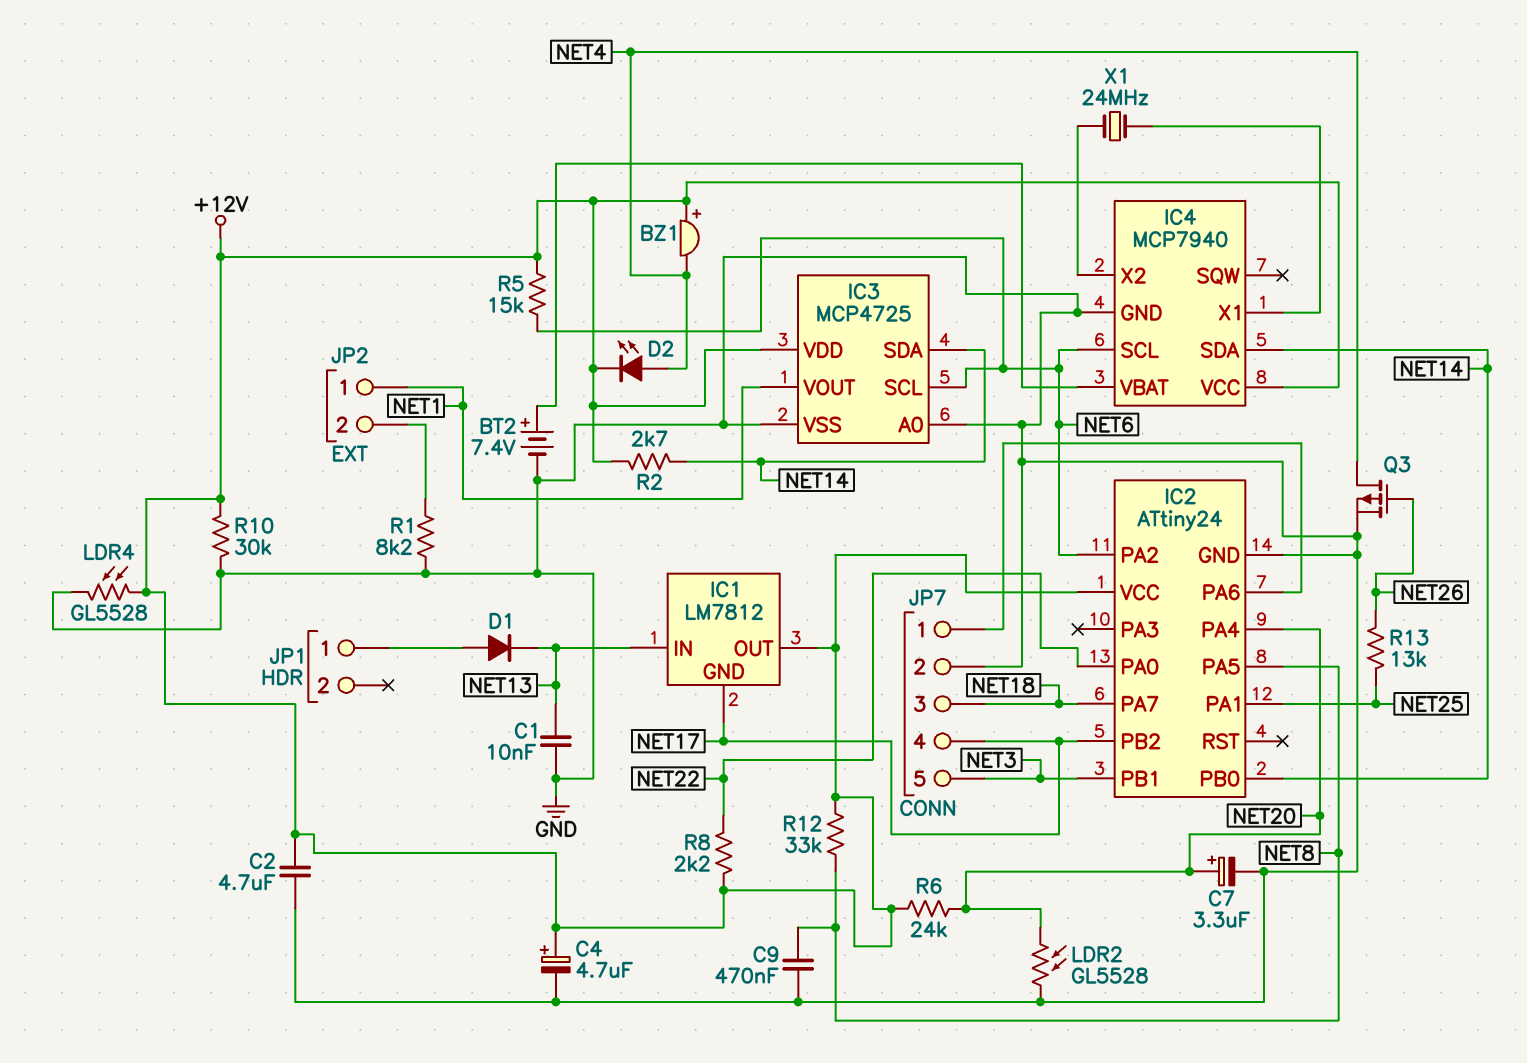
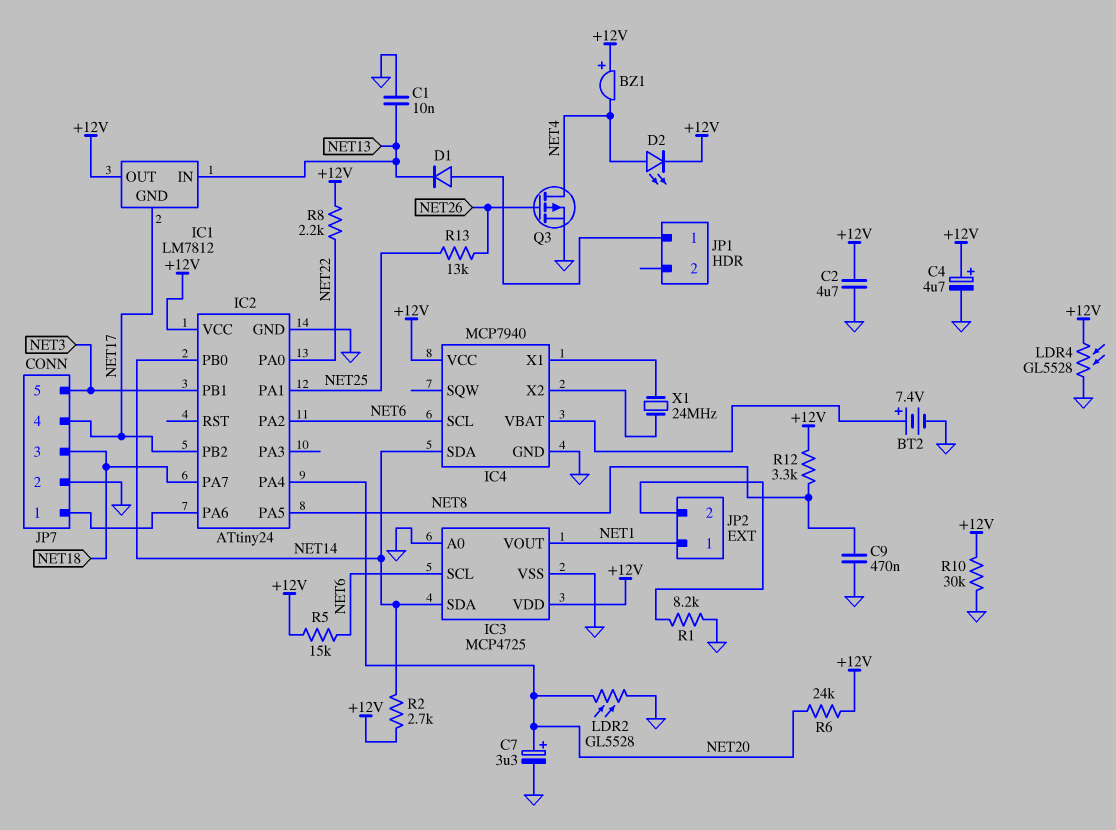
R12: 33k (+12V, NET8) -> 3.3k (+12V, NET8)

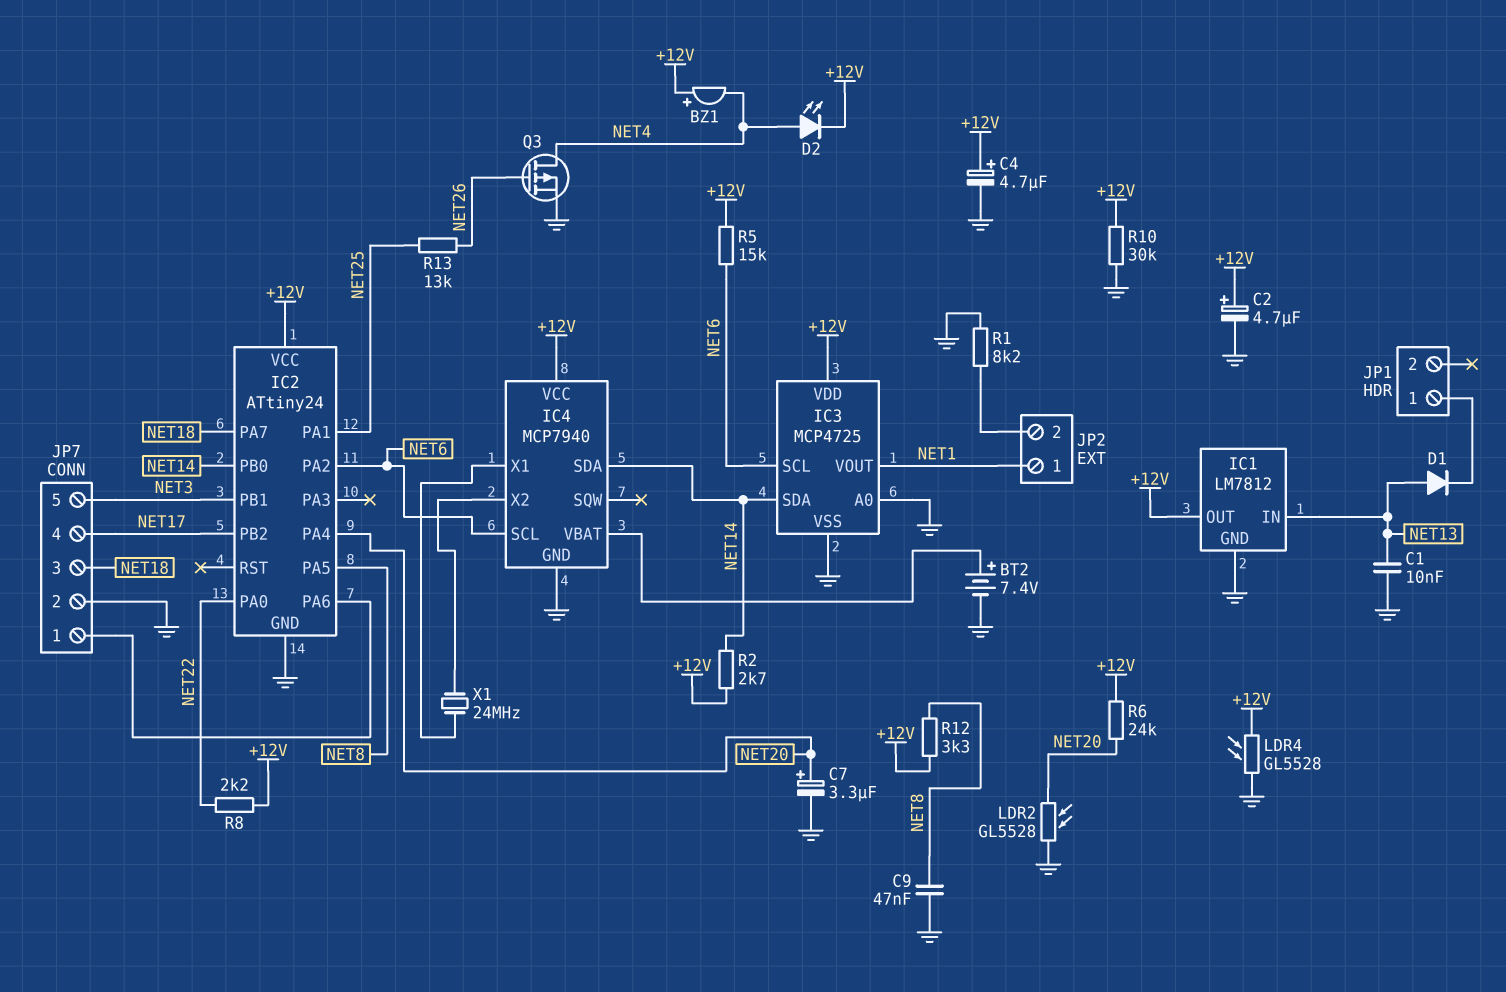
C2: 4.7uF (+12V, GND) -> 4.7uF (plus +12V, minus GND)
C9: 470nF (GND, NET8) -> 47nF (GND, NET8)
D1: diode (A JP1/1, K NET13) -> diode (A NET13, K JP1/1)
IC1 pin GND: NET17 -> GND

